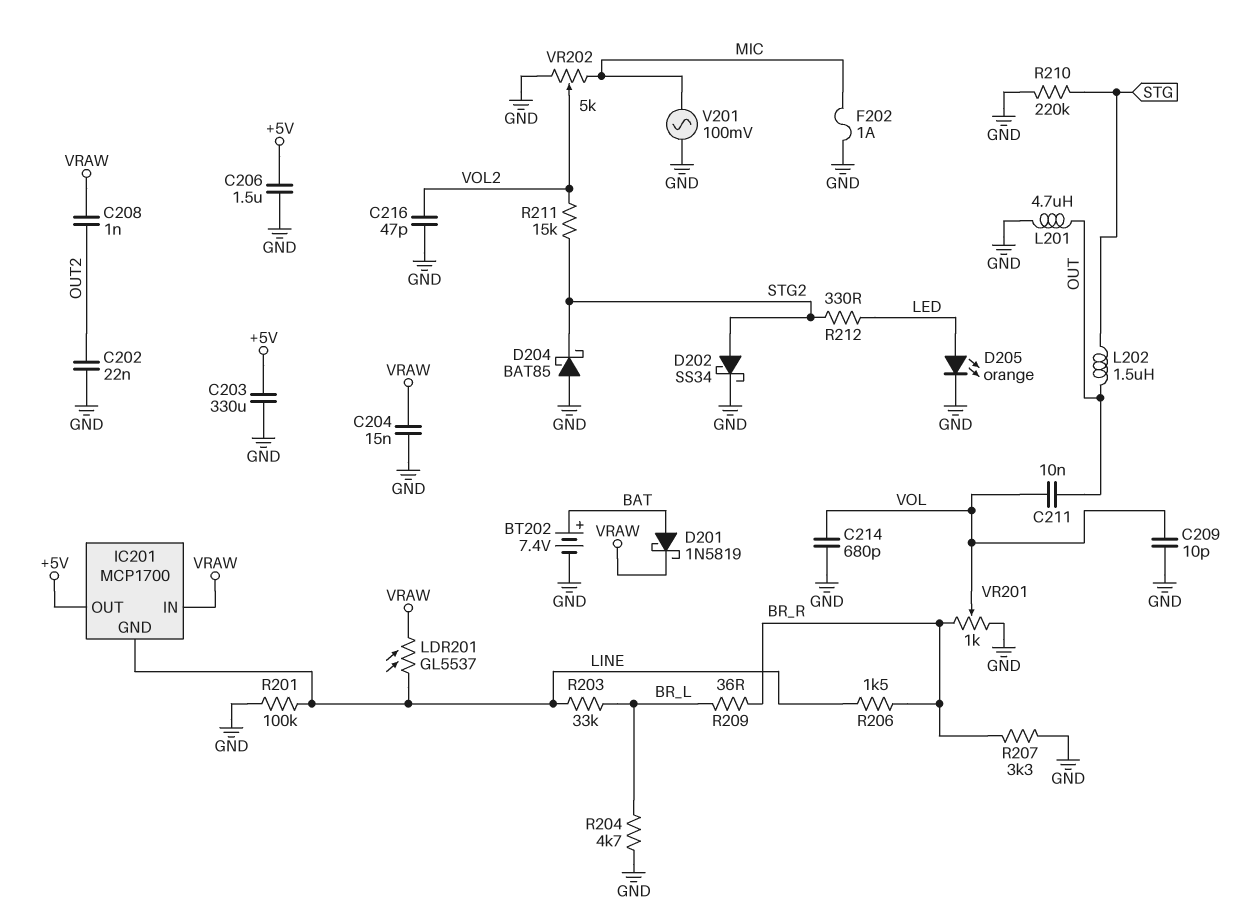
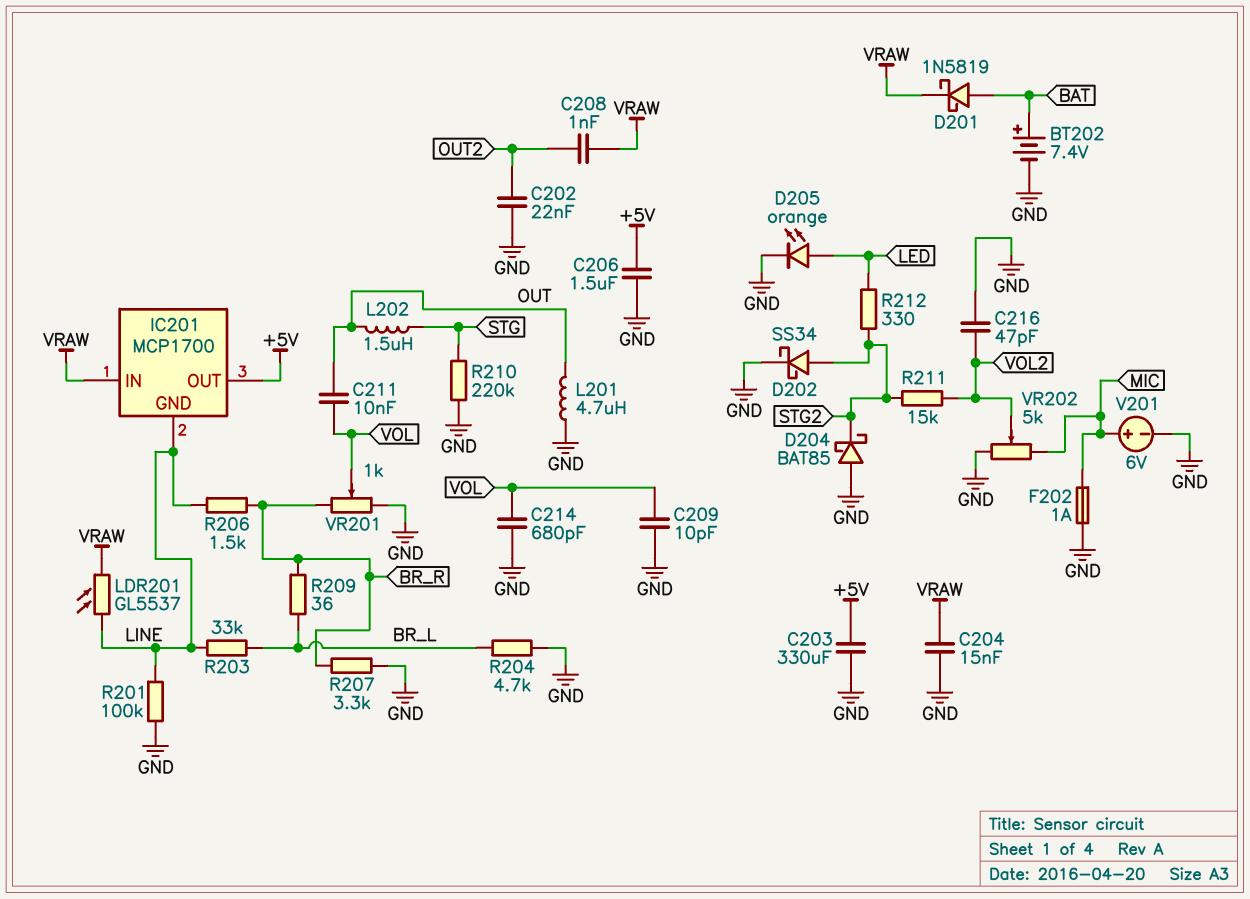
V201: AC 100mV (GND, MIC) -> 6V (plus MIC, minus GND)

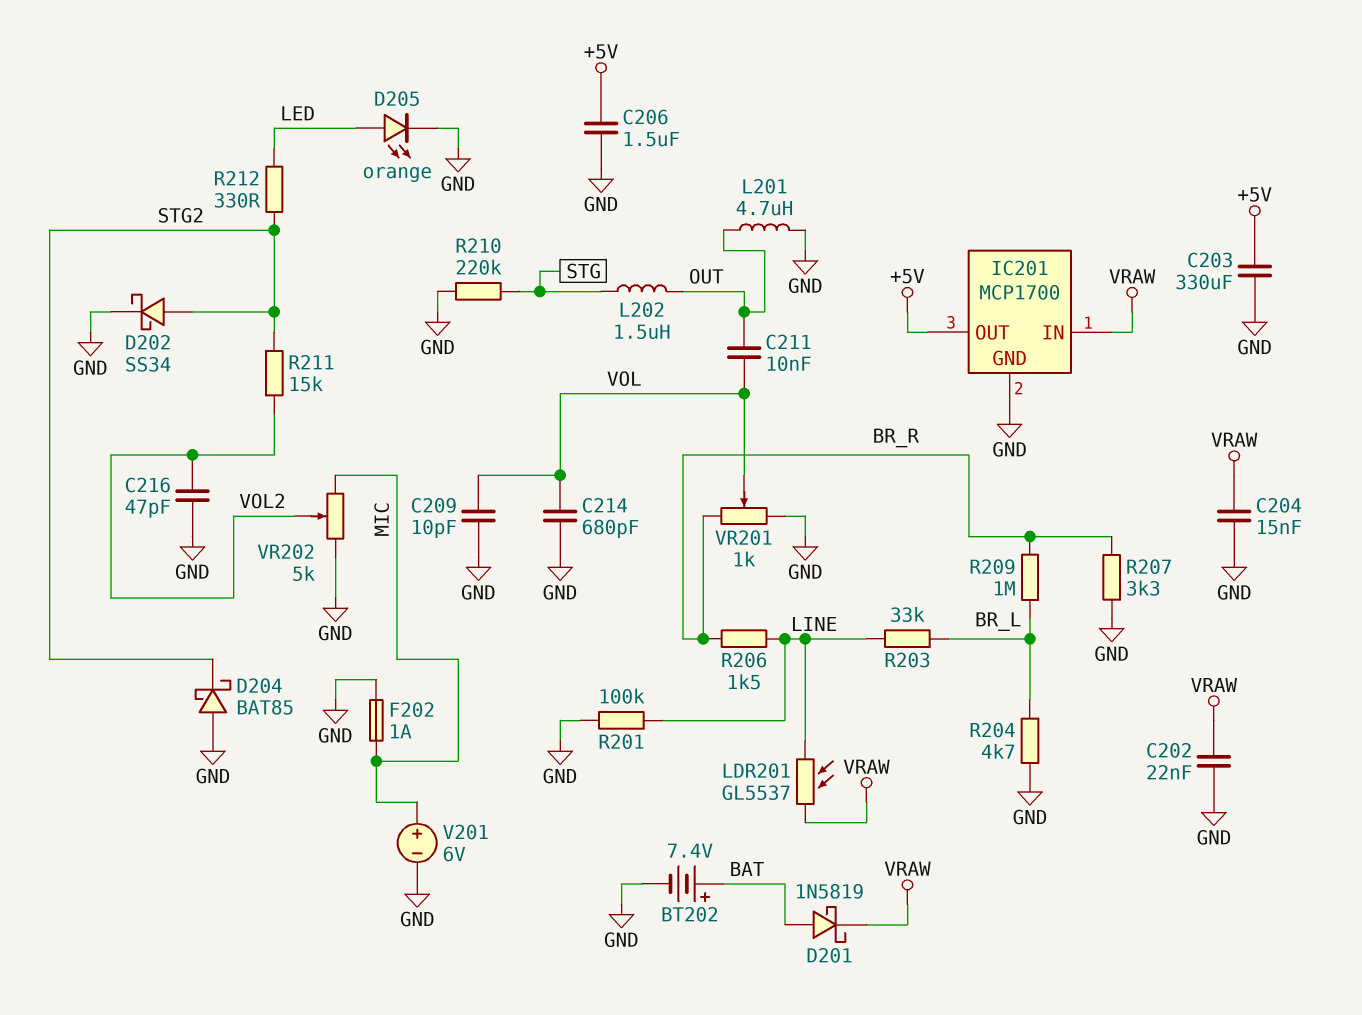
C202: 22nF (GND, OUT2) -> 22nF (GND, VRAW)
C208: 1nF (OUT2, VRAW) -> none
IC201 pin GND: LINE -> GND
R209: 36 (BR_L, BR_R) -> 1M (BR_L, BR_R)

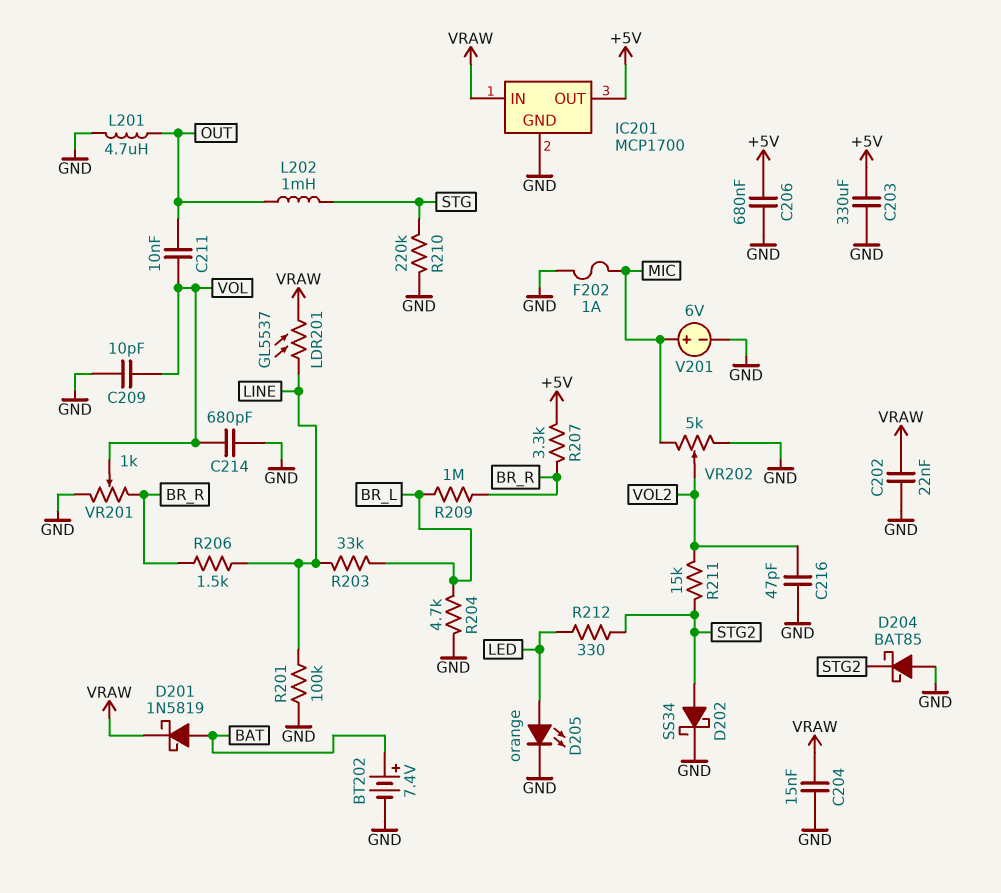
C206: 1.5uF (+5V, GND) -> 680nF (+5V, GND)
L202: 1.5uH (OUT, STG) -> 1mH (OUT, STG)
R207: 3.3k (BR_R, GND) -> 3.3k (+5V, BR_R)

